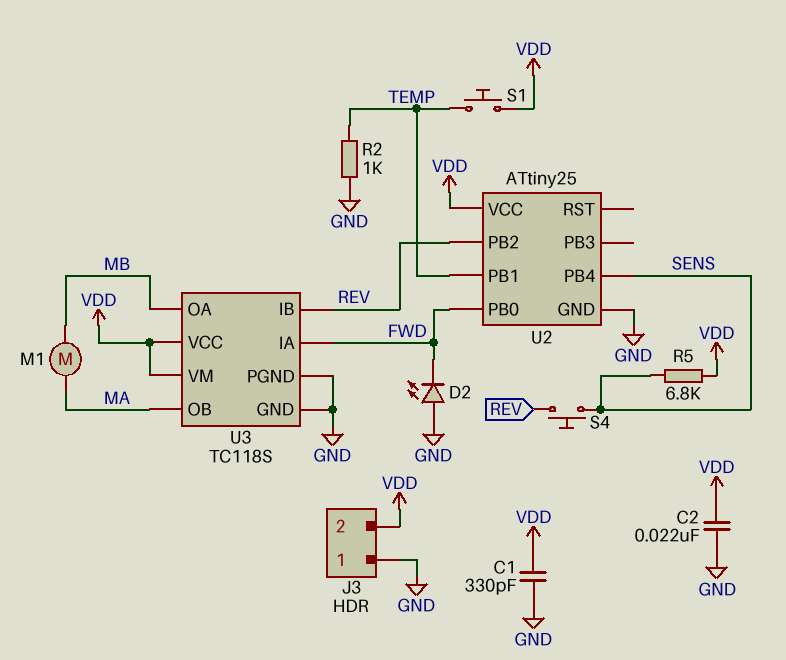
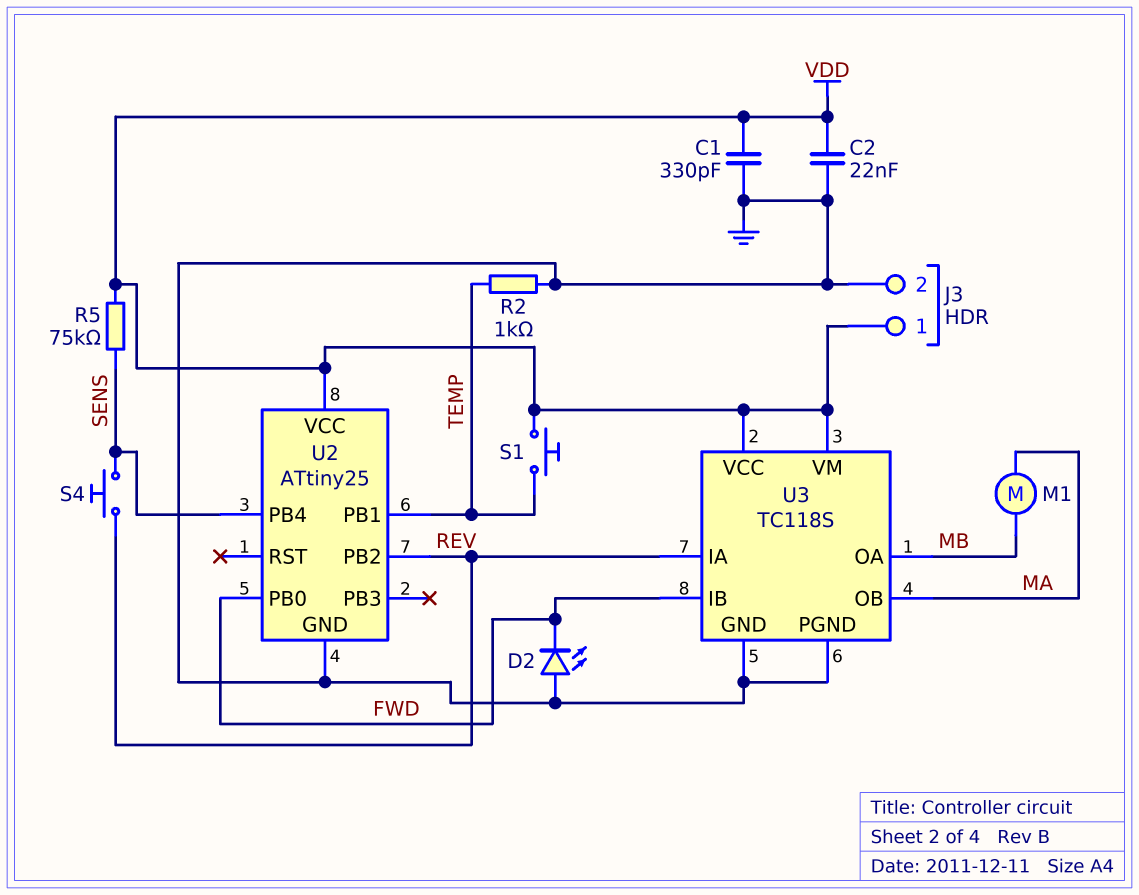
J3 pin 1: GND -> VDD
J3 pin 2: VDD -> GND
R5: 6.8k (SENS, VDD) -> 75k (SENS, VDD)
U3 pin IA: FWD -> REV
U3 pin IB: REV -> FWD

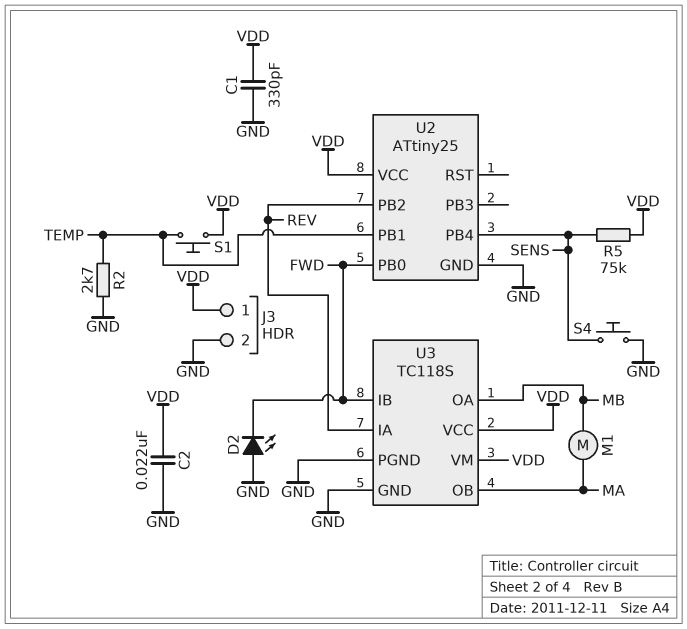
R2: 1k (GND, TEMP) -> 2.7k (GND, TEMP)
S4: button (REV, SENS) -> button (GND, SENS)

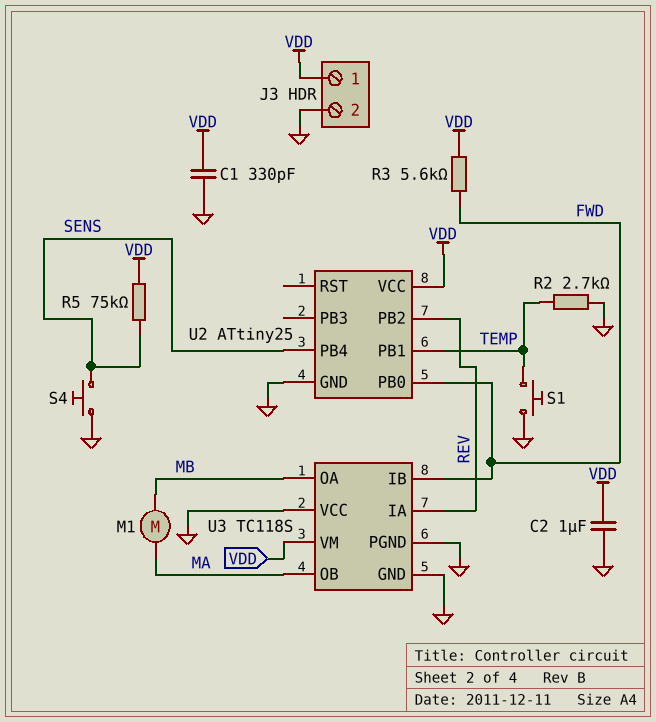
C2: 22nF (GND, VDD) -> 1uF (GND, VDD)
D2: LED (A GND, K FWD) -> none
R3: none -> 5.6k (FWD, VDD)
S1: button (TEMP, VDD) -> button (GND, TEMP)
U3 pin VCC: VDD -> GND

